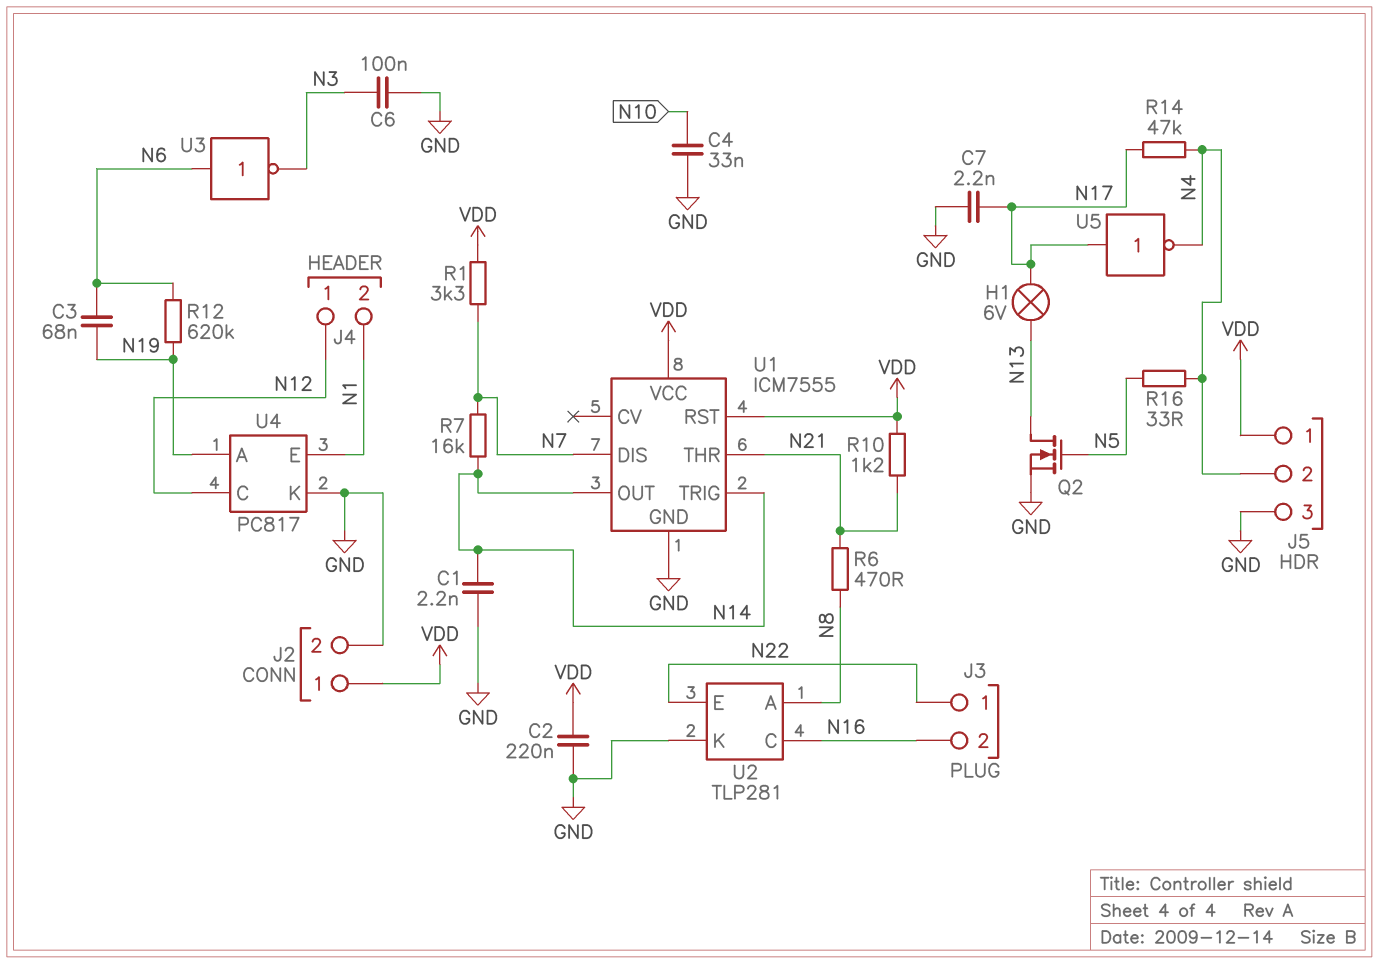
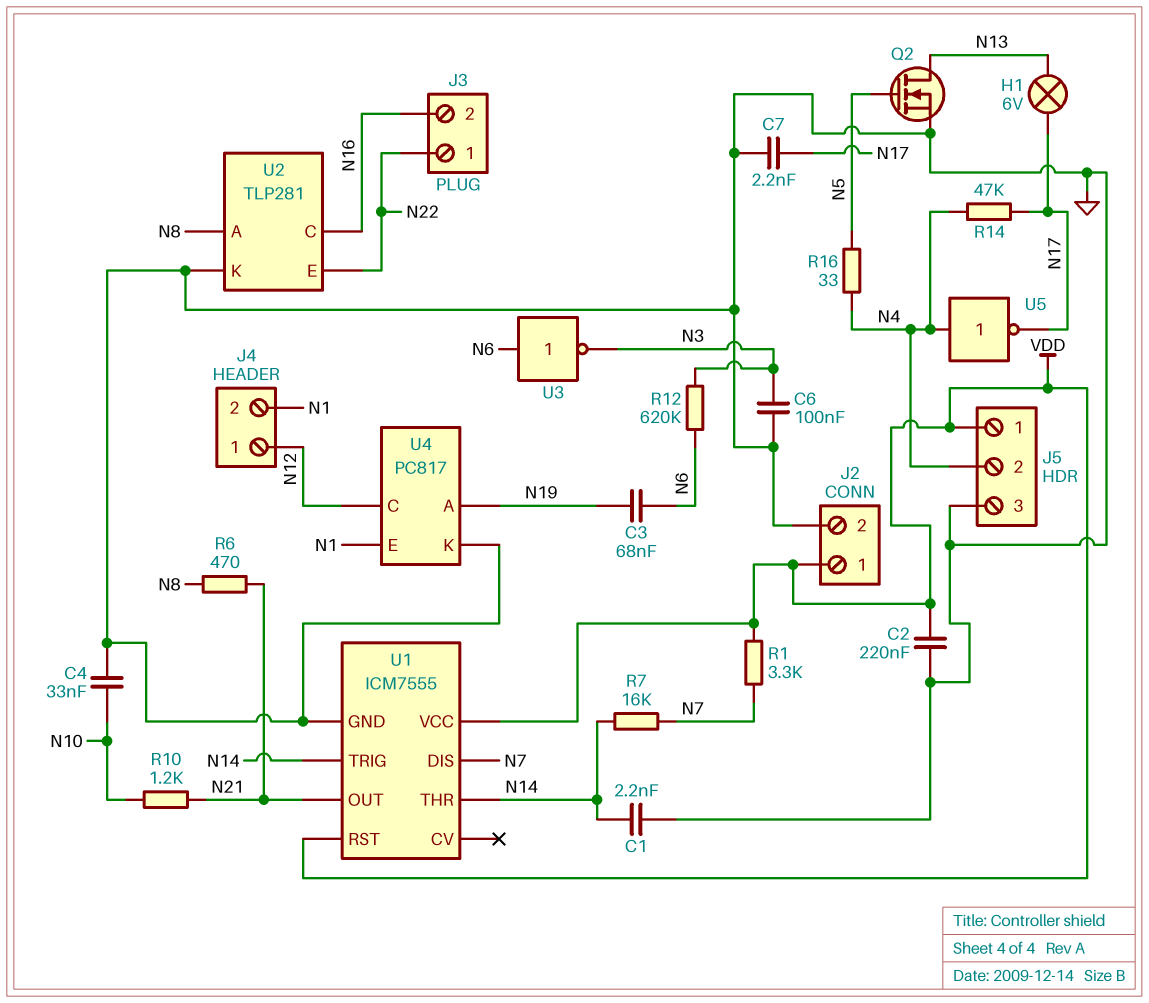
R10: 1.2k (N21, VDD) -> 1.2k (N10, N21)
R12: 620k (N6, N19) -> 620k (N3, N6)
U1 pin OUT: N14 -> N21
U1 pin THR: N21 -> N14
U5: NOT (in N17, out N4) -> NOT (in N4, out N17)

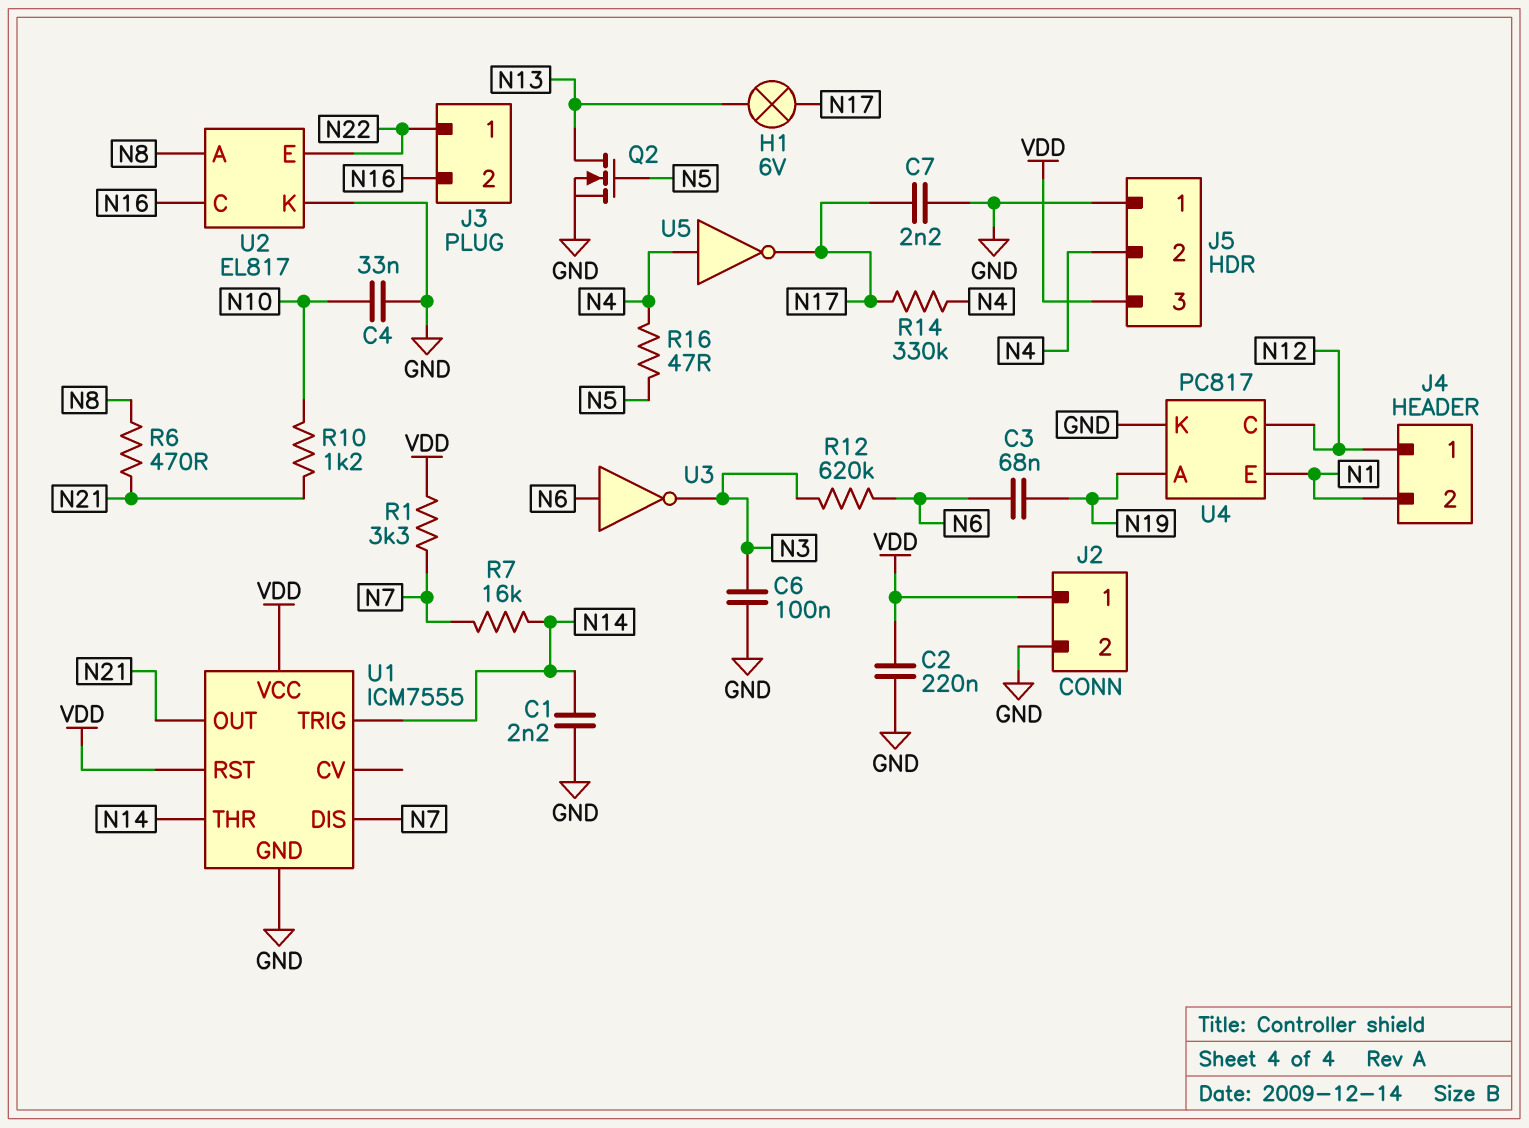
J5 pin 1: VDD -> GND
J5 pin 3: GND -> VDD
R14: 47k (N4, N17) -> 330k (N4, N17)
R16: 33 (N4, N5) -> 47 (N4, N5)
U2: TLP281 -> EL817

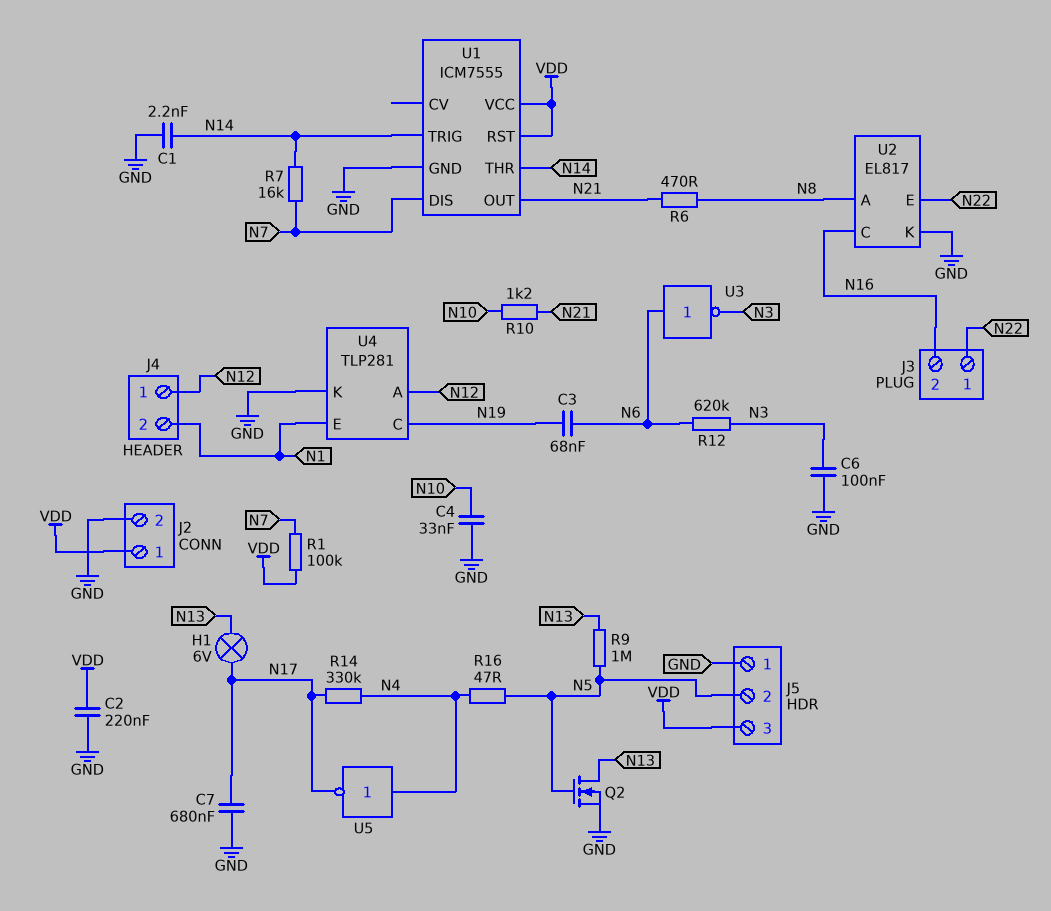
C7: 2.2nF (GND, N17) -> 680nF (GND, N17)
J5 pin 2: N4 -> N5
R1: 3.3k (N7, VDD) -> 100k (N7, VDD)
R9: none -> 1M (N5, N13)
U4: PC817 -> TLP281
U4 pin A: N19 -> N12
U4 pin C: N12 -> N19

